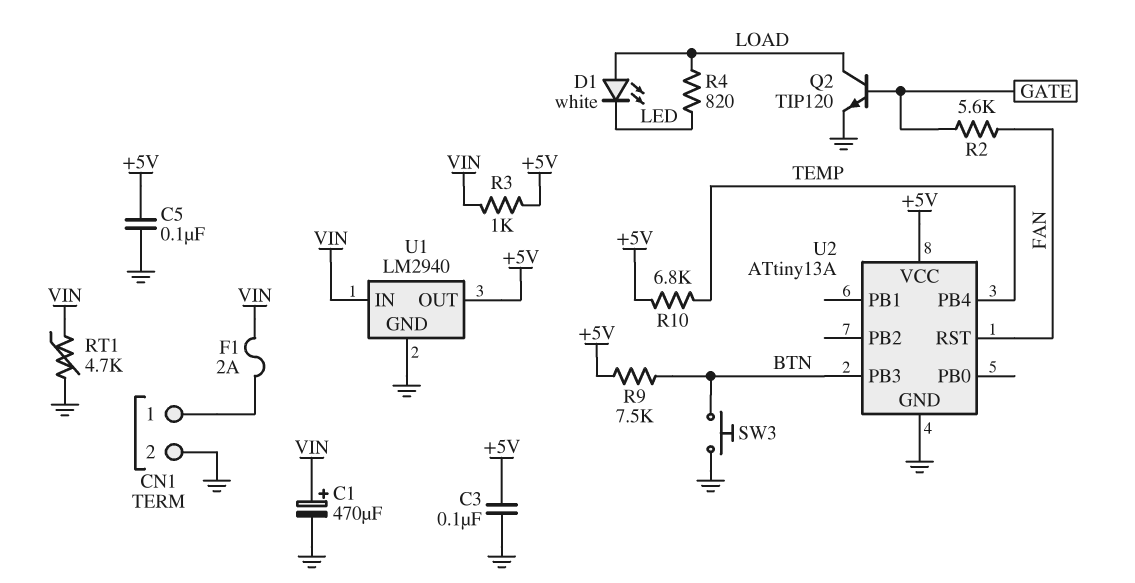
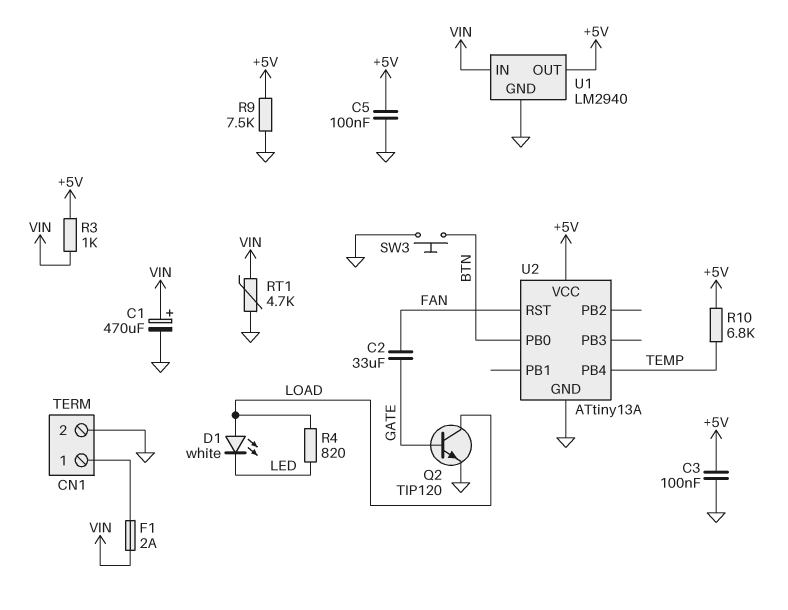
C2: none -> 33uF (FAN, GATE)
R2: 5.6k (FAN, GATE) -> none
R9: 7.5k (+5V, BTN) -> 7.5k (+5V, GND)
U2 pin PB0: none -> BTN
U2 pin PB3: BTN -> none

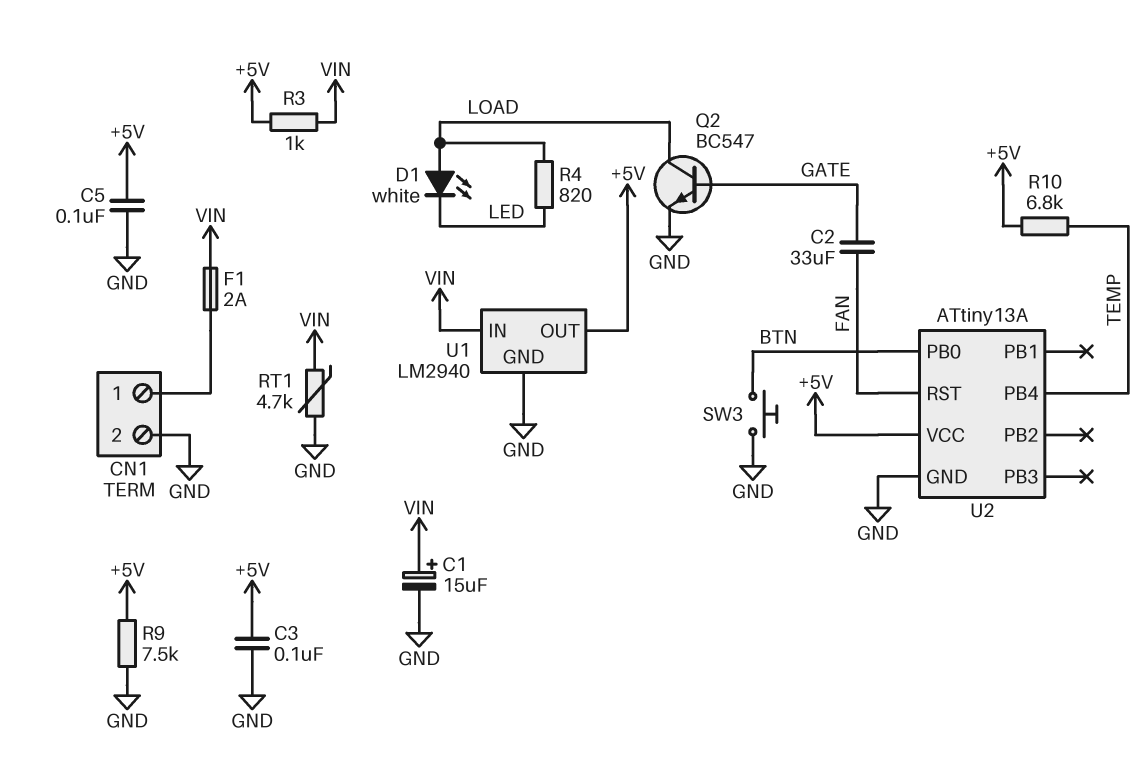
C1: 470uF (plus VIN, minus GND) -> 15uF (plus VIN, minus GND)
Q2: NPN TIP120 (B GATE, C LOAD, E GND) -> NPN BC547 (B GATE, C LOAD, E GND)

